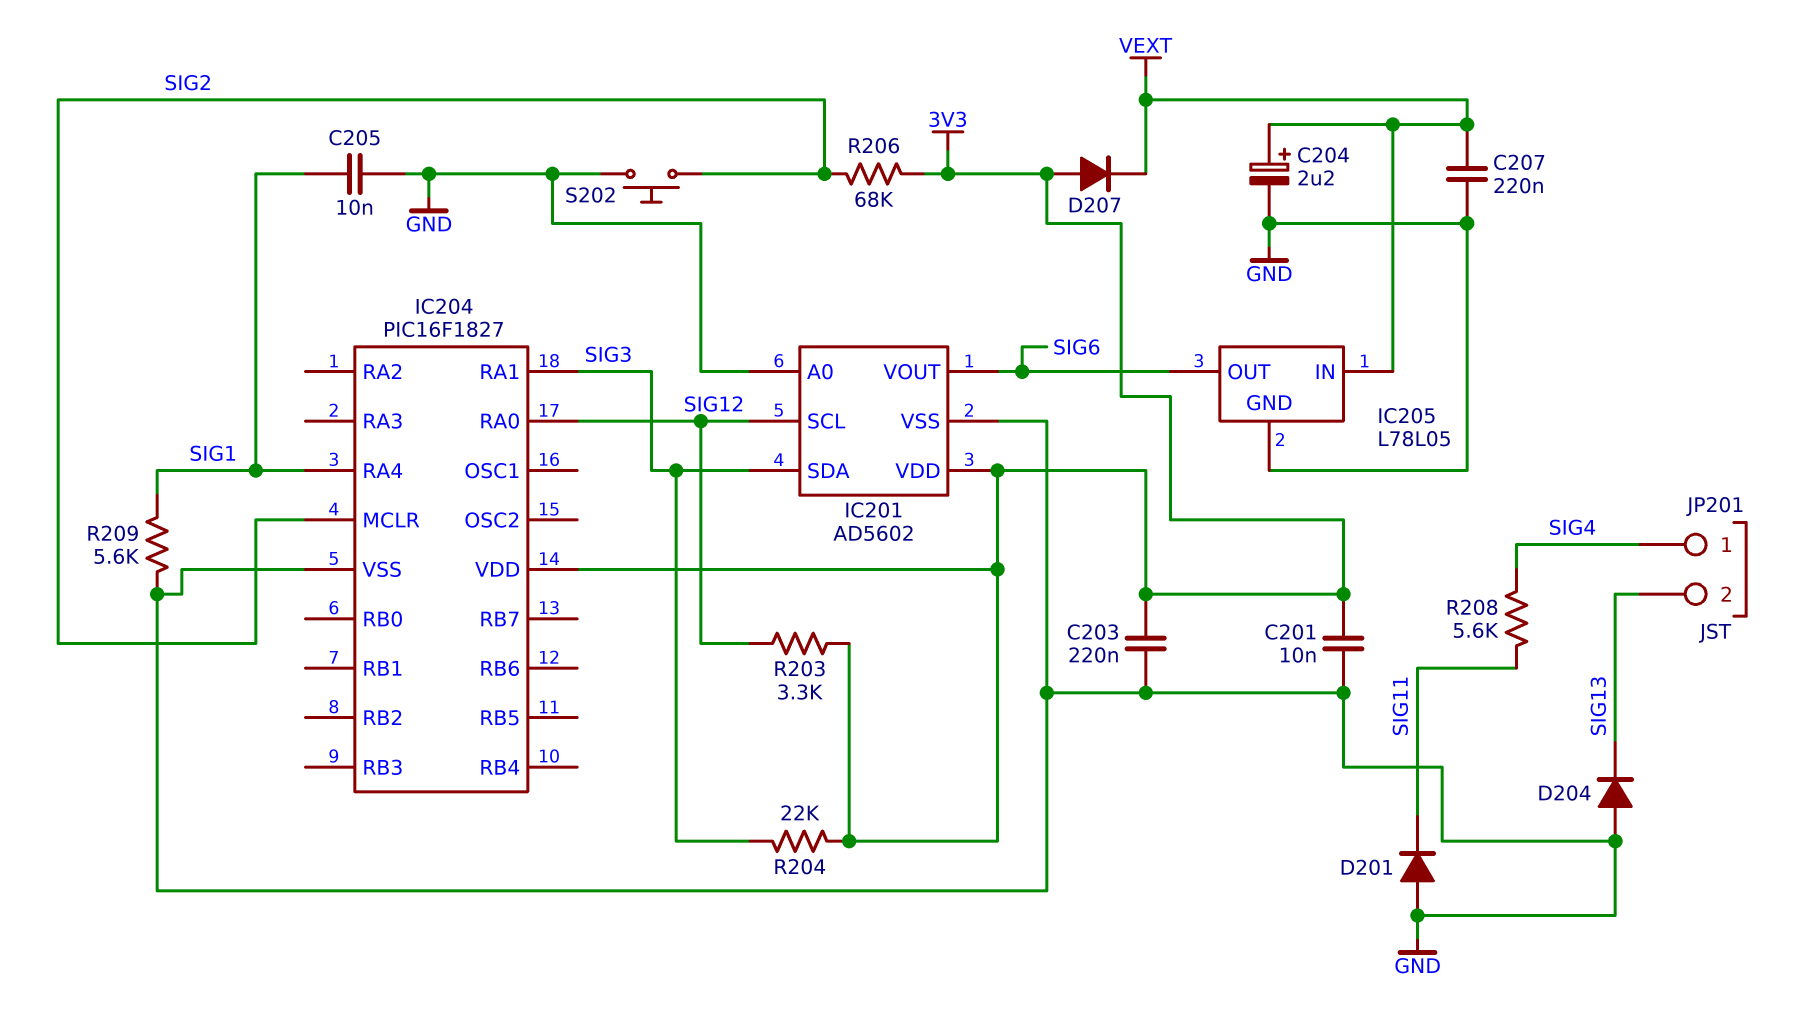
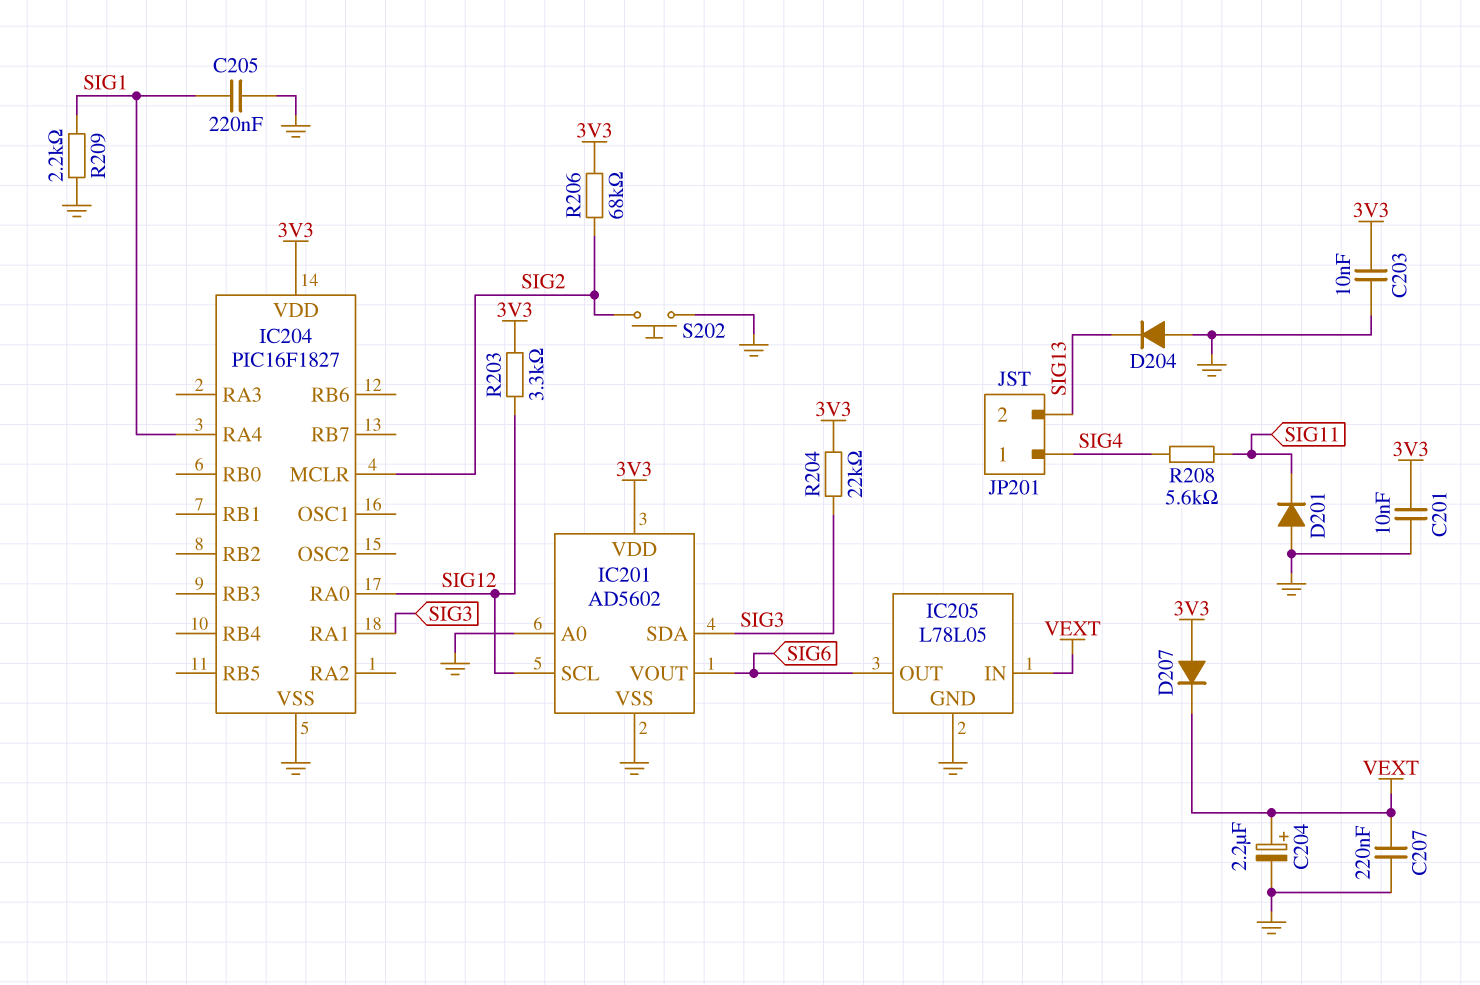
C203: 220nF (3V3, GND) -> 10nF (3V3, GND)
C205: 10nF (GND, SIG1) -> 220nF (GND, SIG1)
R209: 5.6k (GND, SIG1) -> 2.2k (GND, SIG1)

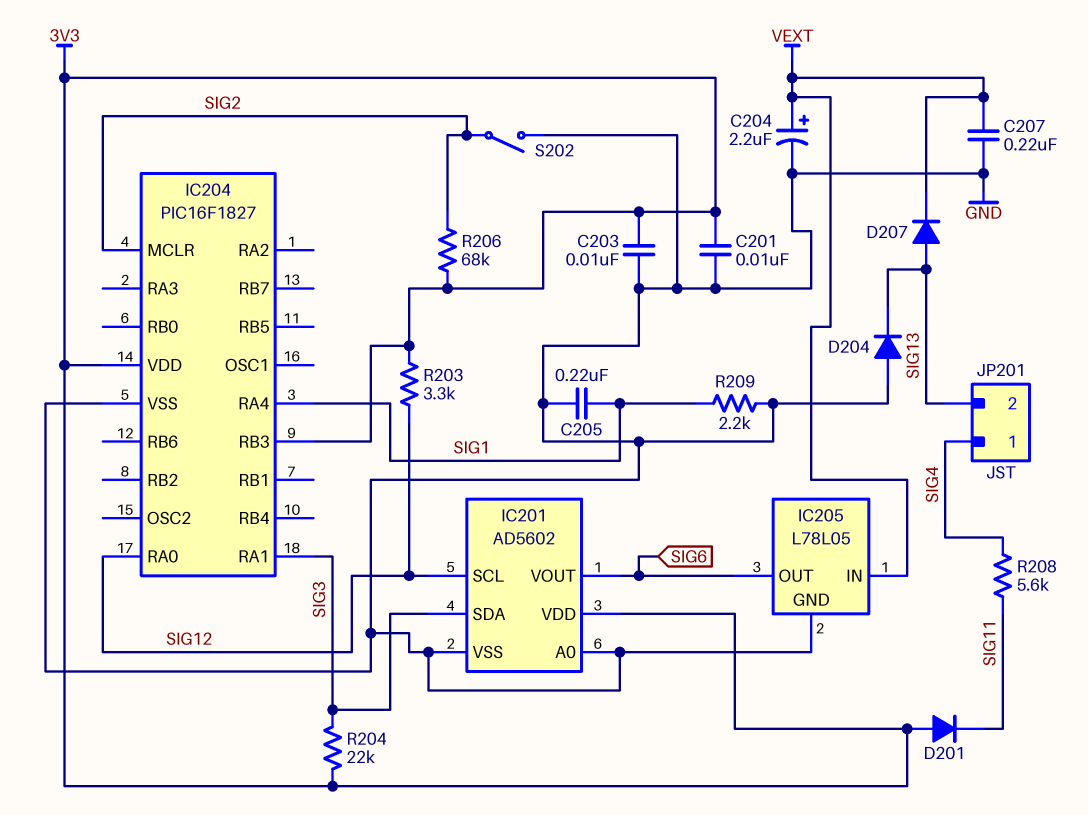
D201: diode (A GND, K SIG11) -> diode (A 3V3, K SIG11)
D207: diode (A 3V3, K VEXT) -> diode (A SIG13, K VEXT)
IC204 pin RB3: none -> 3V3
S202: button (GND, SIG2) -> switch (GND, SIG2)

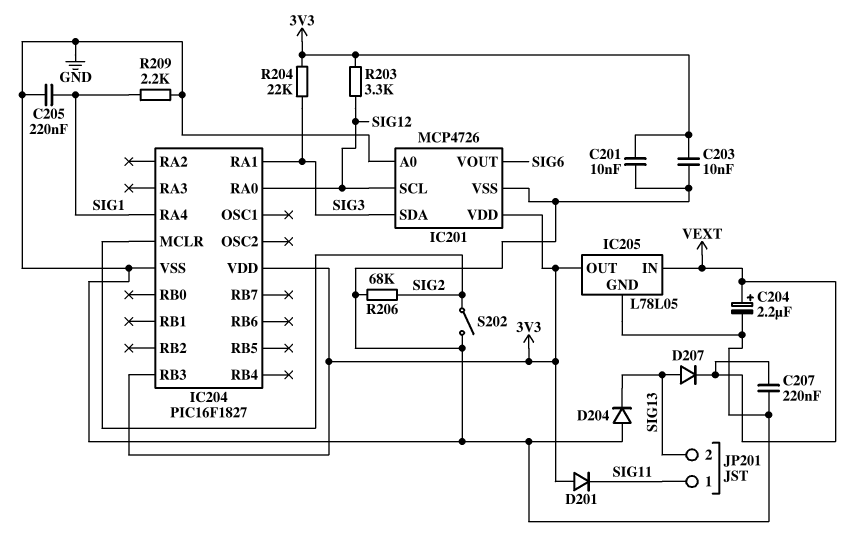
IC201: AD5602 -> MCP4726
IC205 pin OUT: SIG6 -> 3V3
JP201 pin 1: SIG4 -> SIG11
R206: 68k (3V3, SIG2) -> 68k (GND, SIG2)
R208: 5.6k (SIG4, SIG11) -> none

